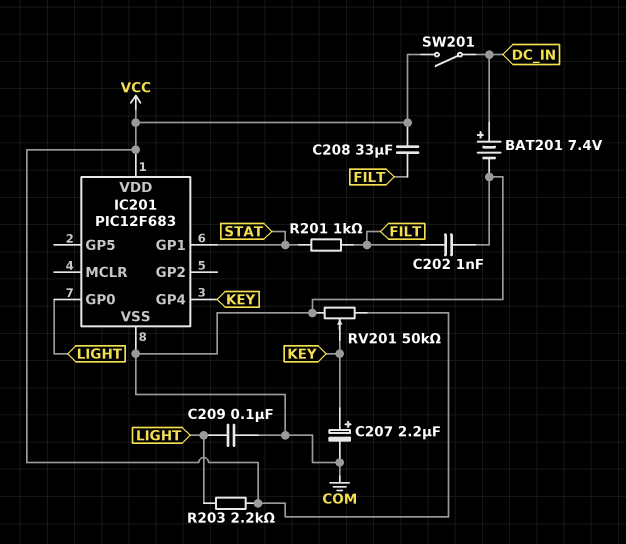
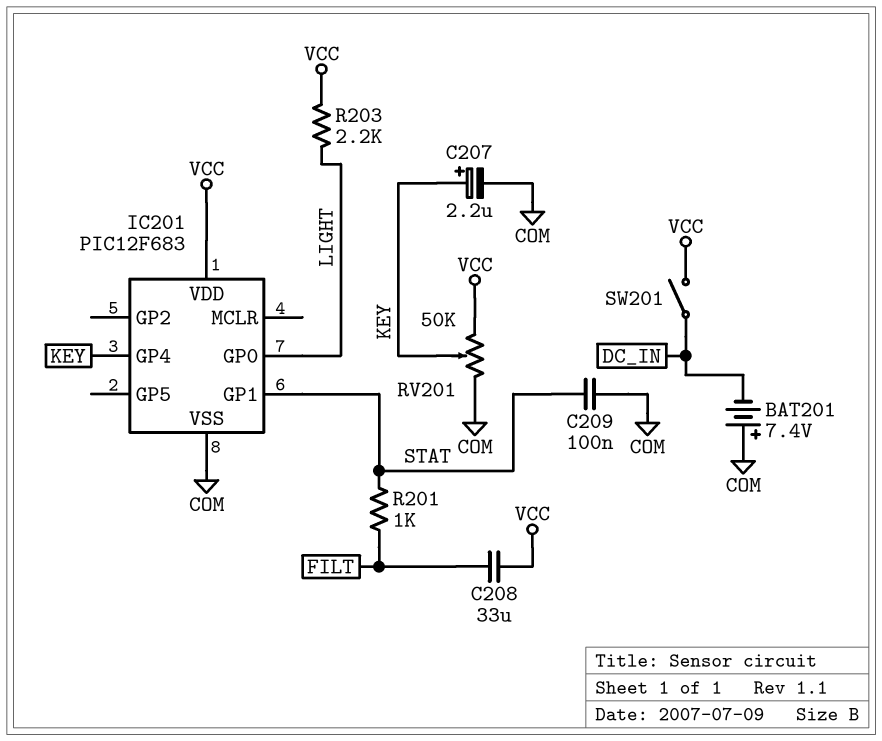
BAT201: 7.4V (plus DC_IN, minus COM) -> 7.4V (plus COM, minus DC_IN)
C202: 1nF (COM, FILT) -> none
C209: 100nF (COM, LIGHT) -> 100nF (COM, STAT)

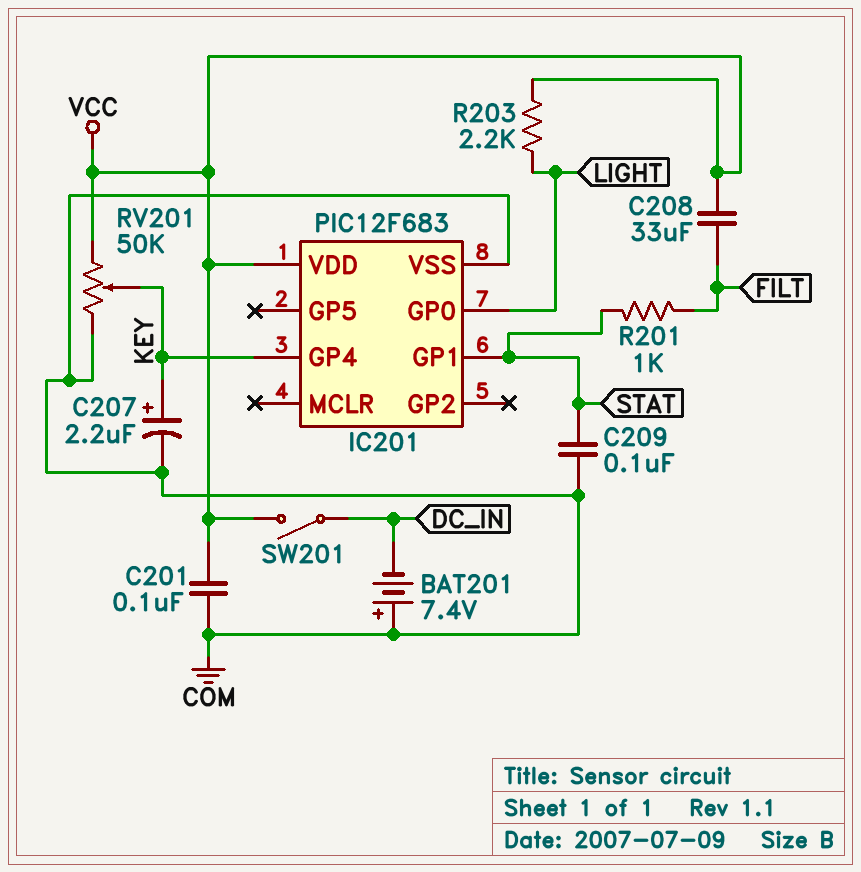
C201: none -> 100nF (COM, VCC)

